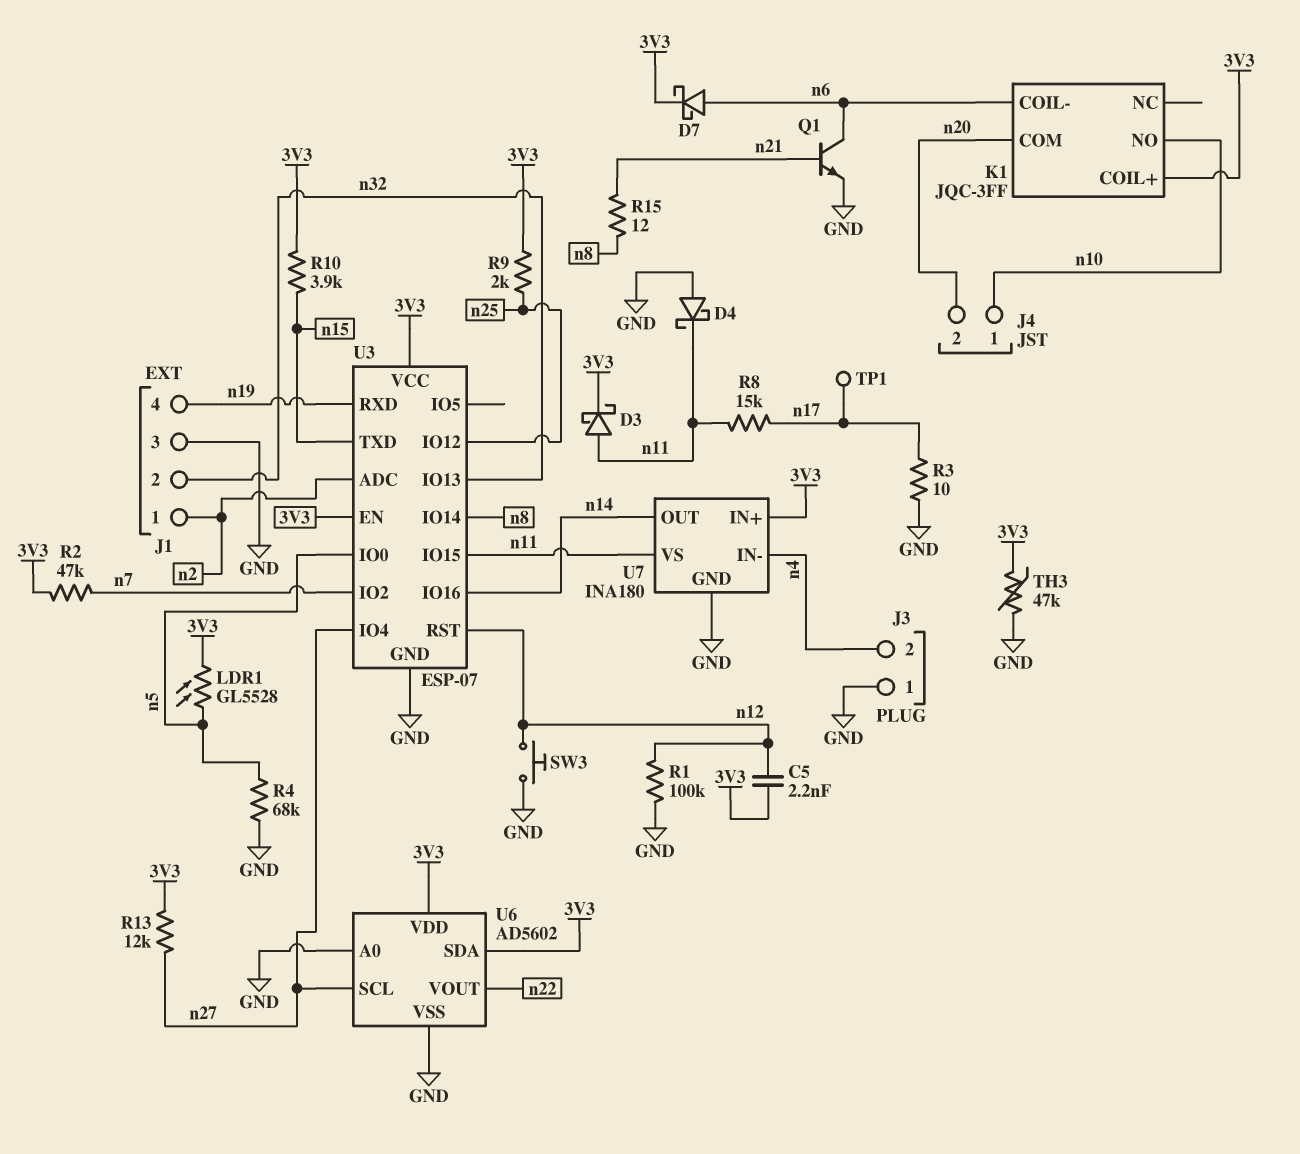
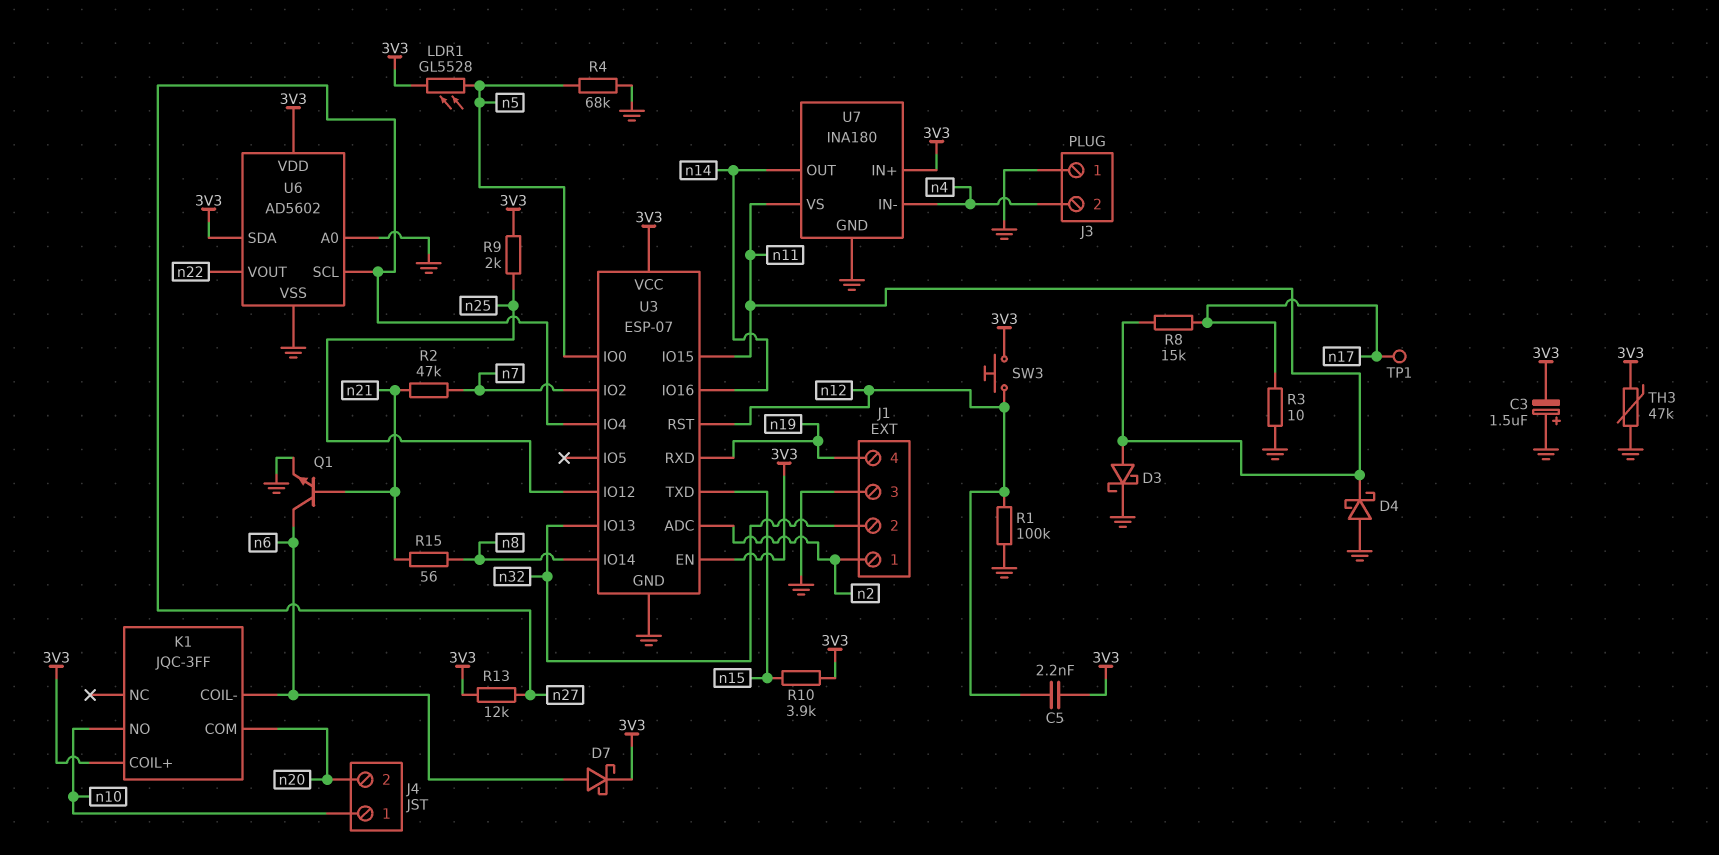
C3: none -> 1.5uF (plus GND, minus 3V3)
D3: schottky (A n11, K 3V3) -> schottky (A n11, K GND)
R2: 47k (3V3, n7) -> 47k (n7, n21)
R15: 12 (n8, n21) -> 56 (n8, n21)
SW3: button (GND, n12) -> button (3V3, n12)

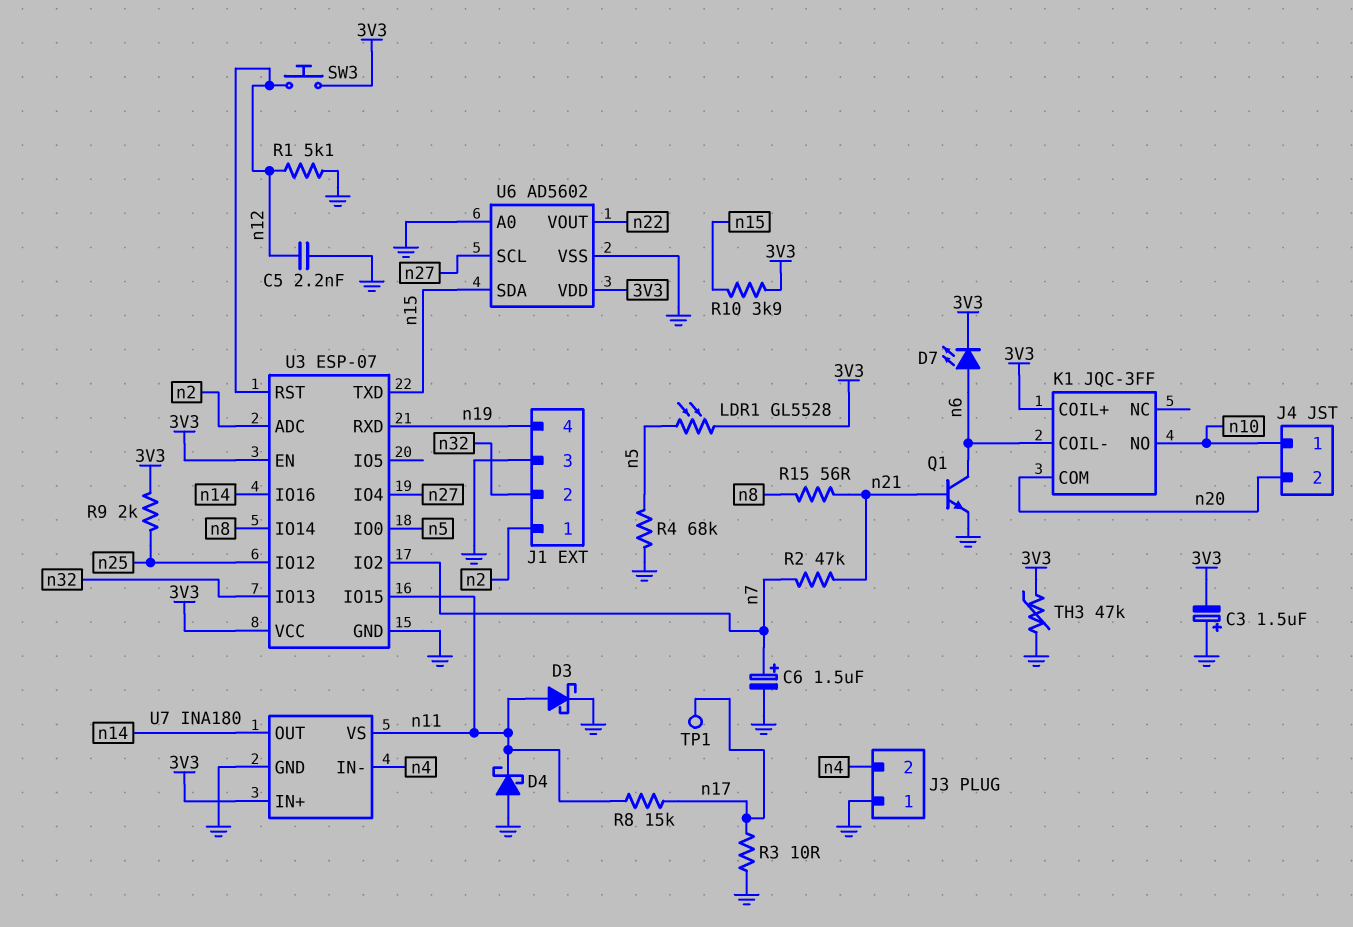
C5: 2.2nF (3V3, n12) -> 2.2nF (GND, n12)
C6: none -> 1.5uF (plus n7, minus GND)
D7: schottky (A n6, K 3V3) -> LED (A n6, K 3V3)
R1: 100k (GND, n12) -> 5.1k (GND, n12)
R13: 12k (3V3, n27) -> none
U6 pin SDA: 3V3 -> n15

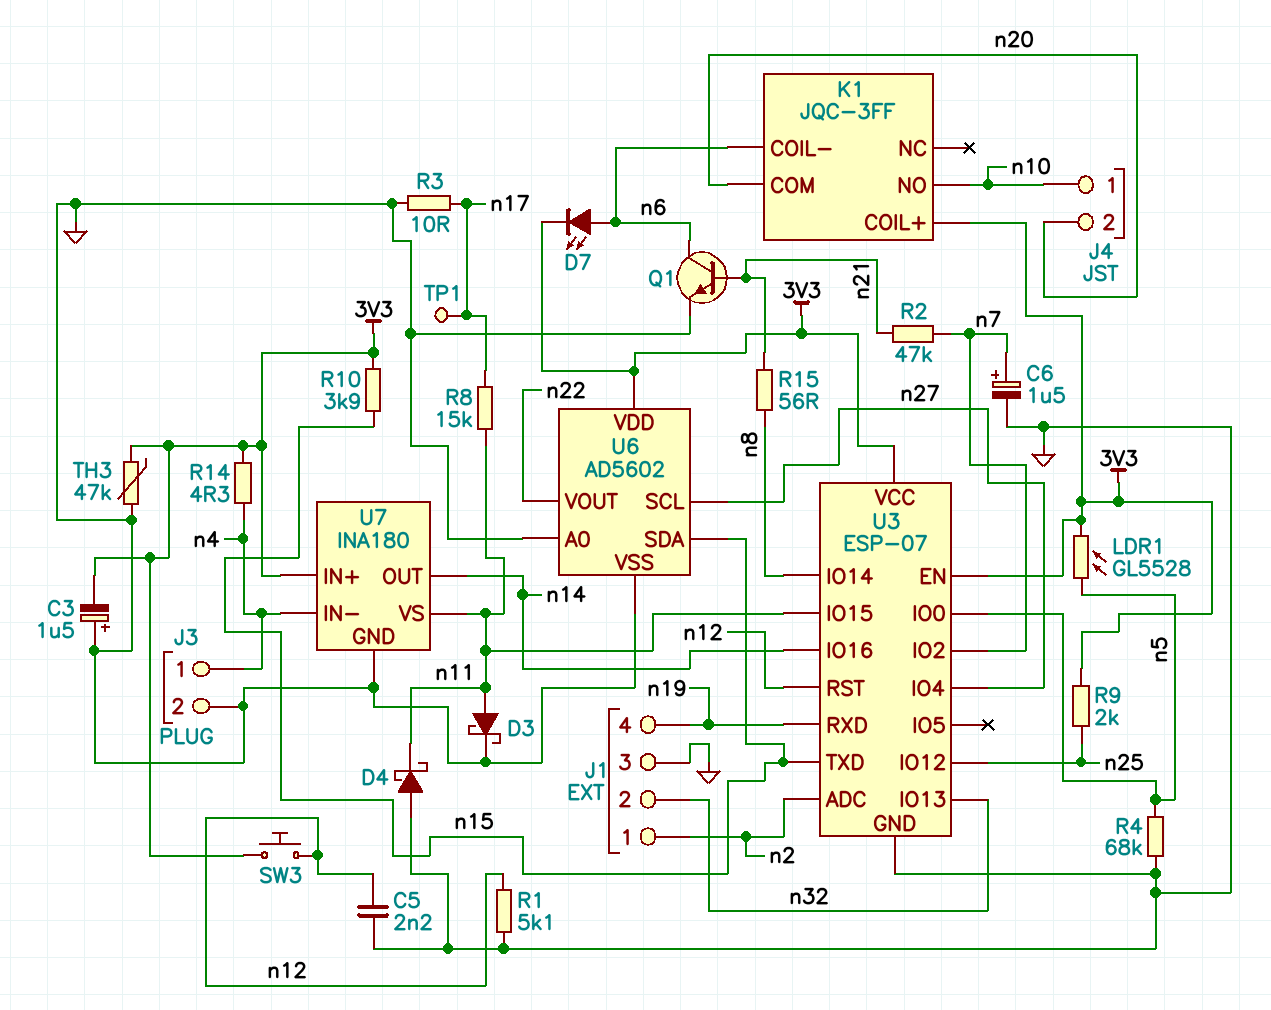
J3 pin 1: GND -> n4
J3 pin 2: n4 -> GND
R14: none -> 4.3 (3V3, n4)

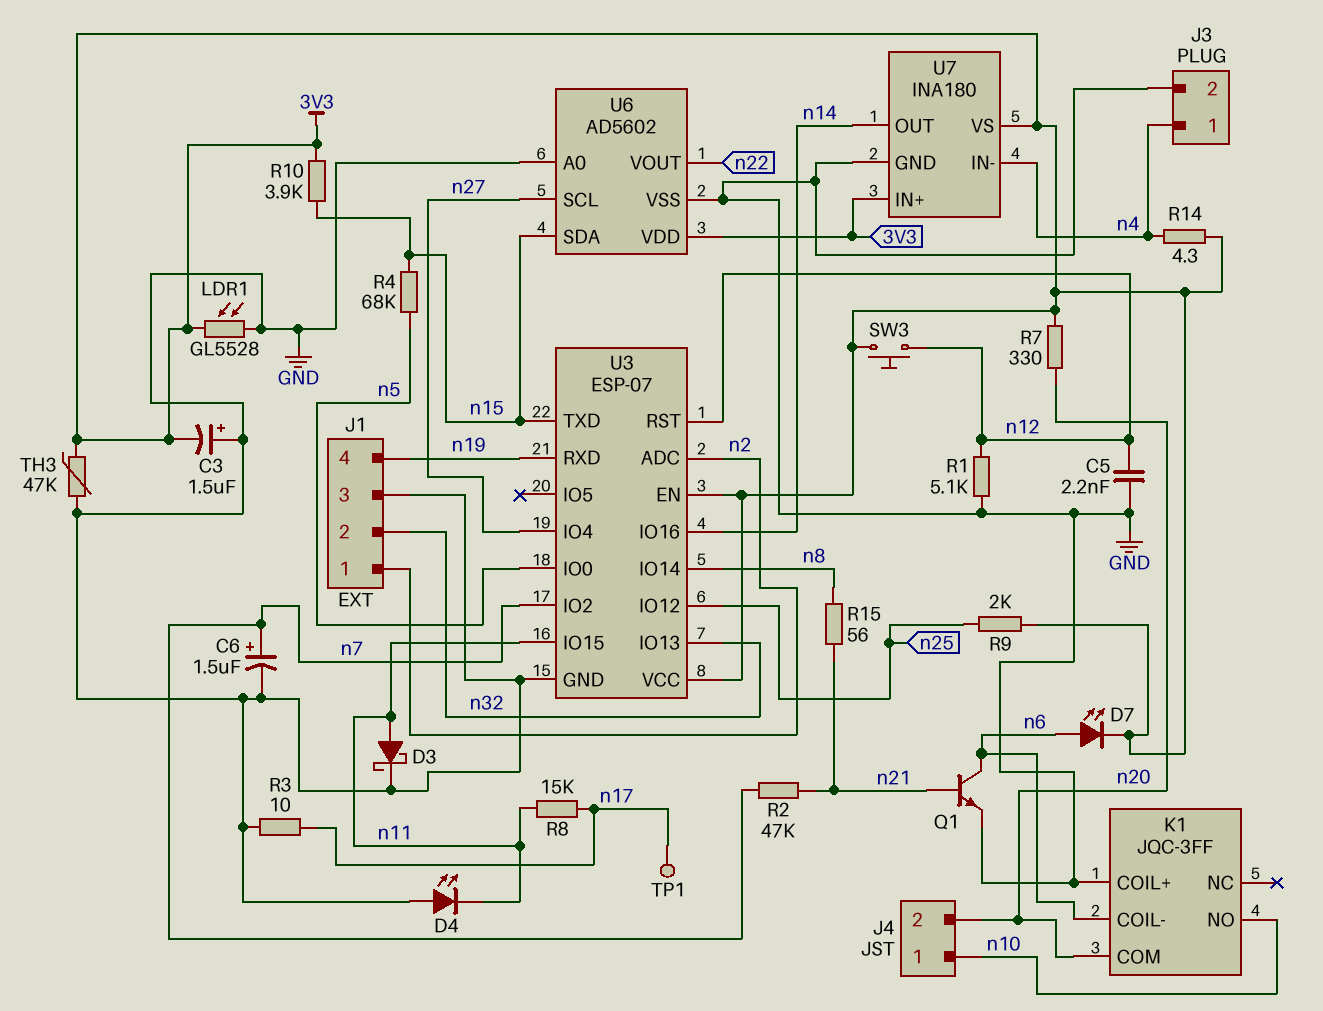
D4: schottky (A GND, K n11) -> LED (A GND, K n11)
K1 pin COIL+: 3V3 -> GND
LDR1: GL5528 (3V3, n5) -> GL5528 (3V3, GND)
R4: 68k (GND, n5) -> 68k (n5, n15)
R7: none -> 330 (3V3, n20)
U7 pin VS: n11 -> 3V3

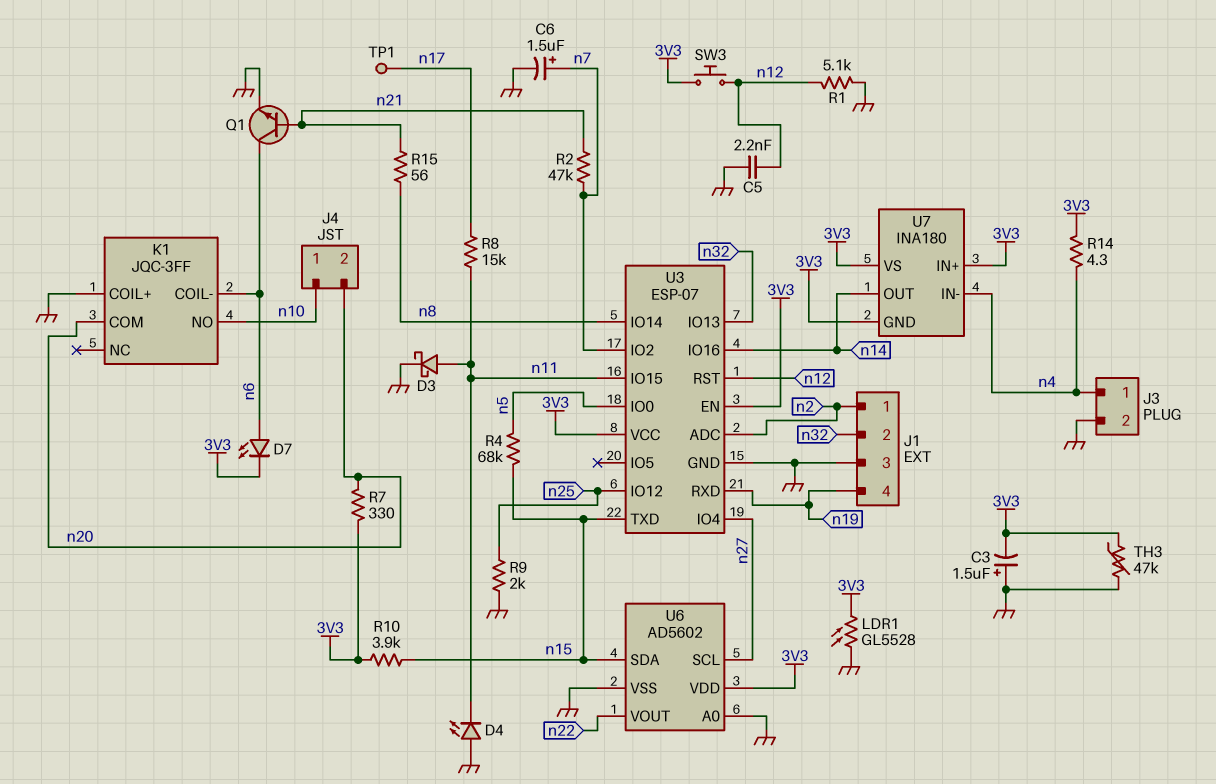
R3: 10 (GND, n17) -> none
R9: 2k (3V3, n25) -> 2k (GND, n25)
U7 pin GND: GND -> 3V3

